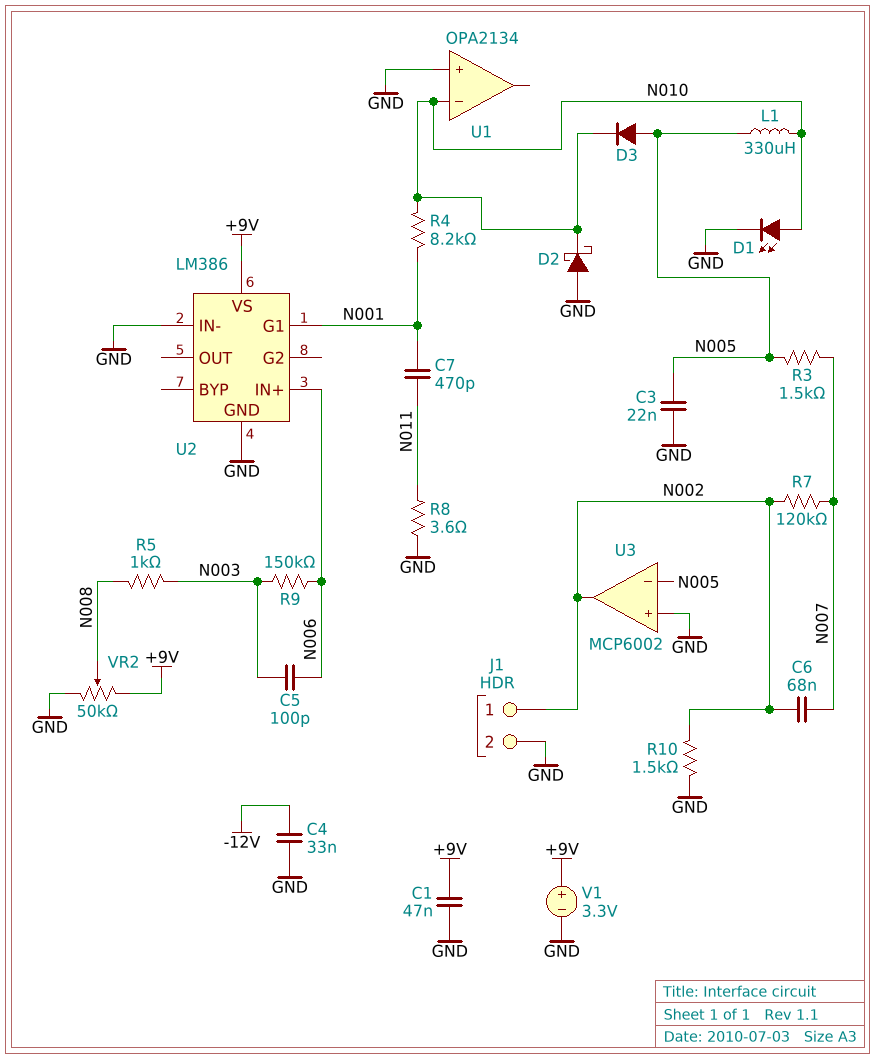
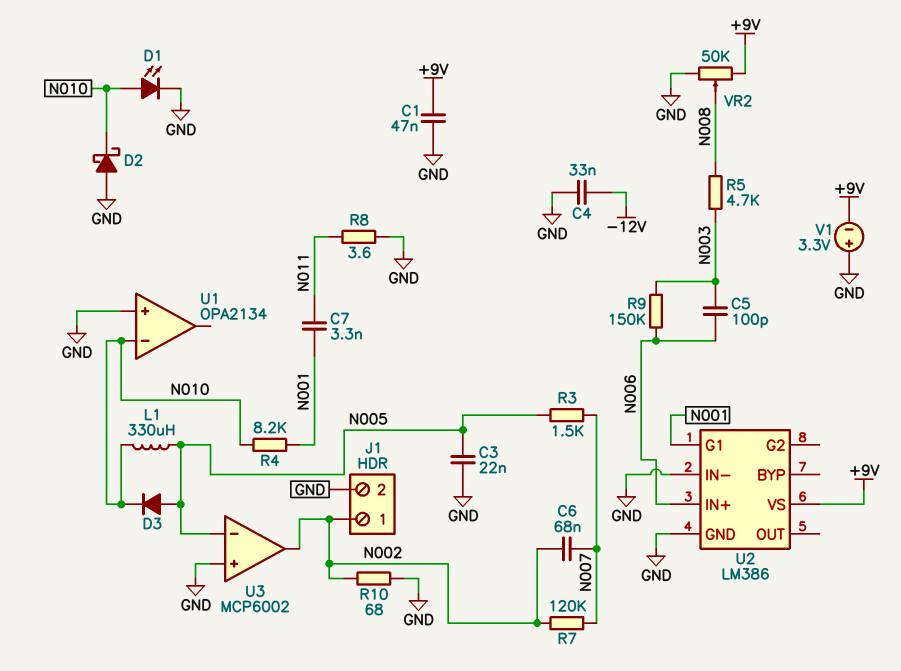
C7: 470pF (N001, N011) -> 3.3nF (N001, N011)
R5: 1k (N003, N008) -> 4.7k (N003, N008)
R10: 1.5k (GND, N002) -> 68 (GND, N002)
V1: 3.3V (plus +9V, minus GND) -> 3.3V (plus GND, minus +9V)

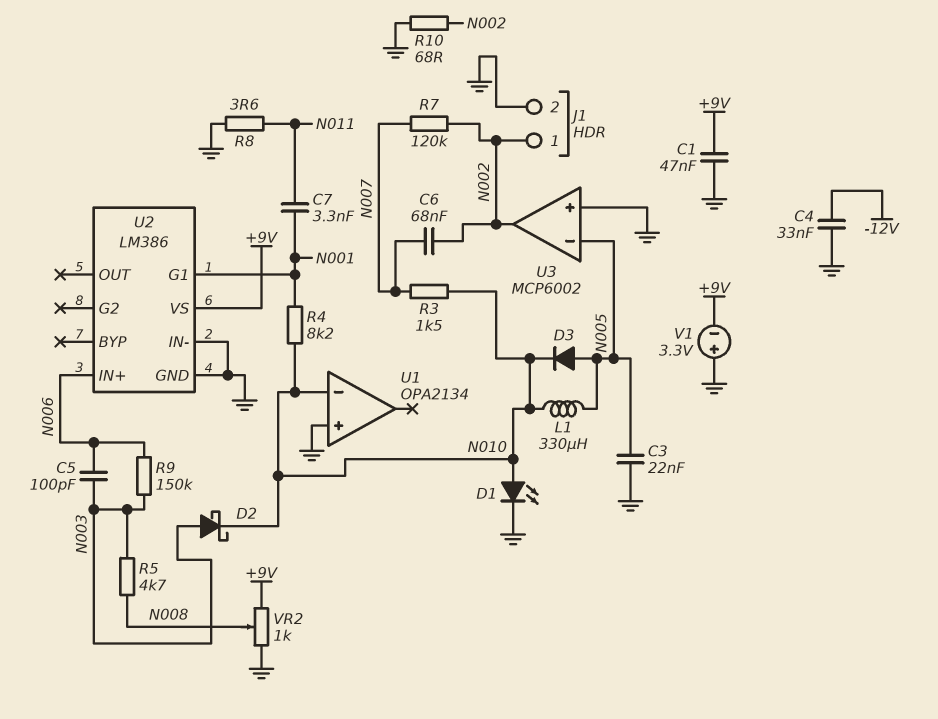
D2: schottky (A GND, K N010) -> schottky (A N003, K N010)
R3: 1.5k (N005, N007) -> 1.5k (N007, N010)
VR2: 50k (+9V, GND, wiper N008) -> 1k (+9V, GND, wiper N008)

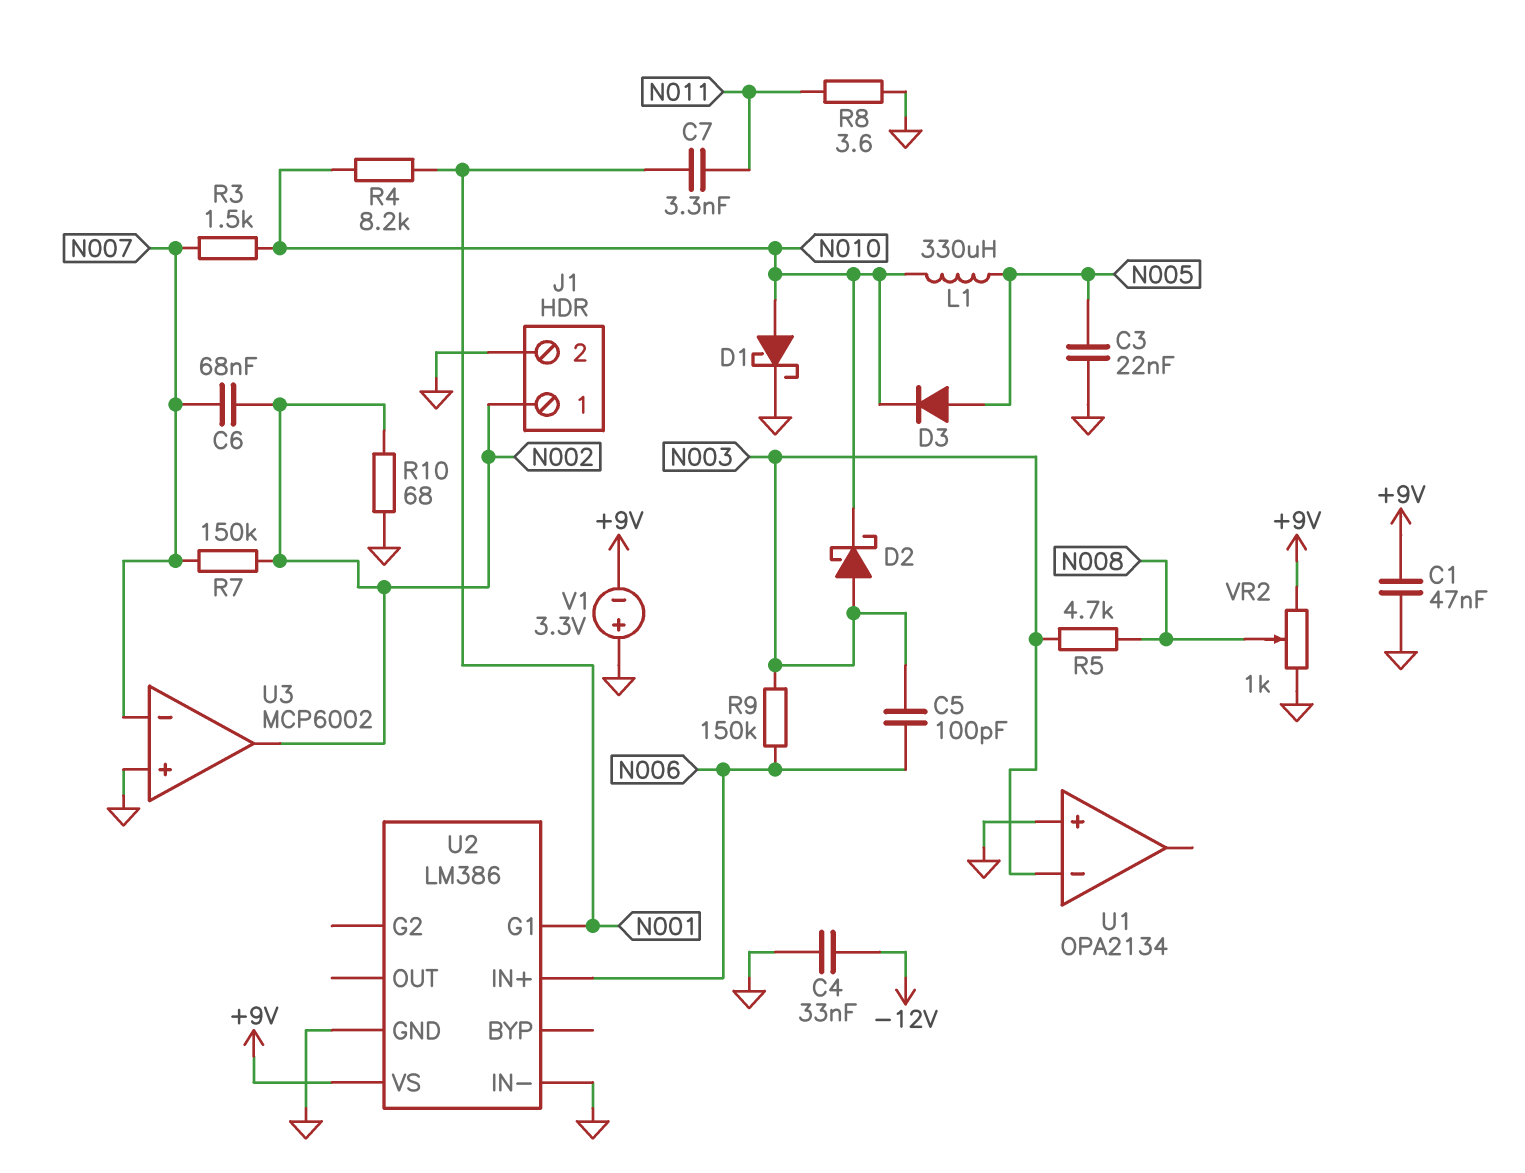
D1: LED (A N010, K GND) -> schottky (A N010, K GND)
R7: 120k (N002, N007) -> 150k (N002, N007)
U1 pin in-: N010 -> N003
U3 pin in-: N005 -> N007

